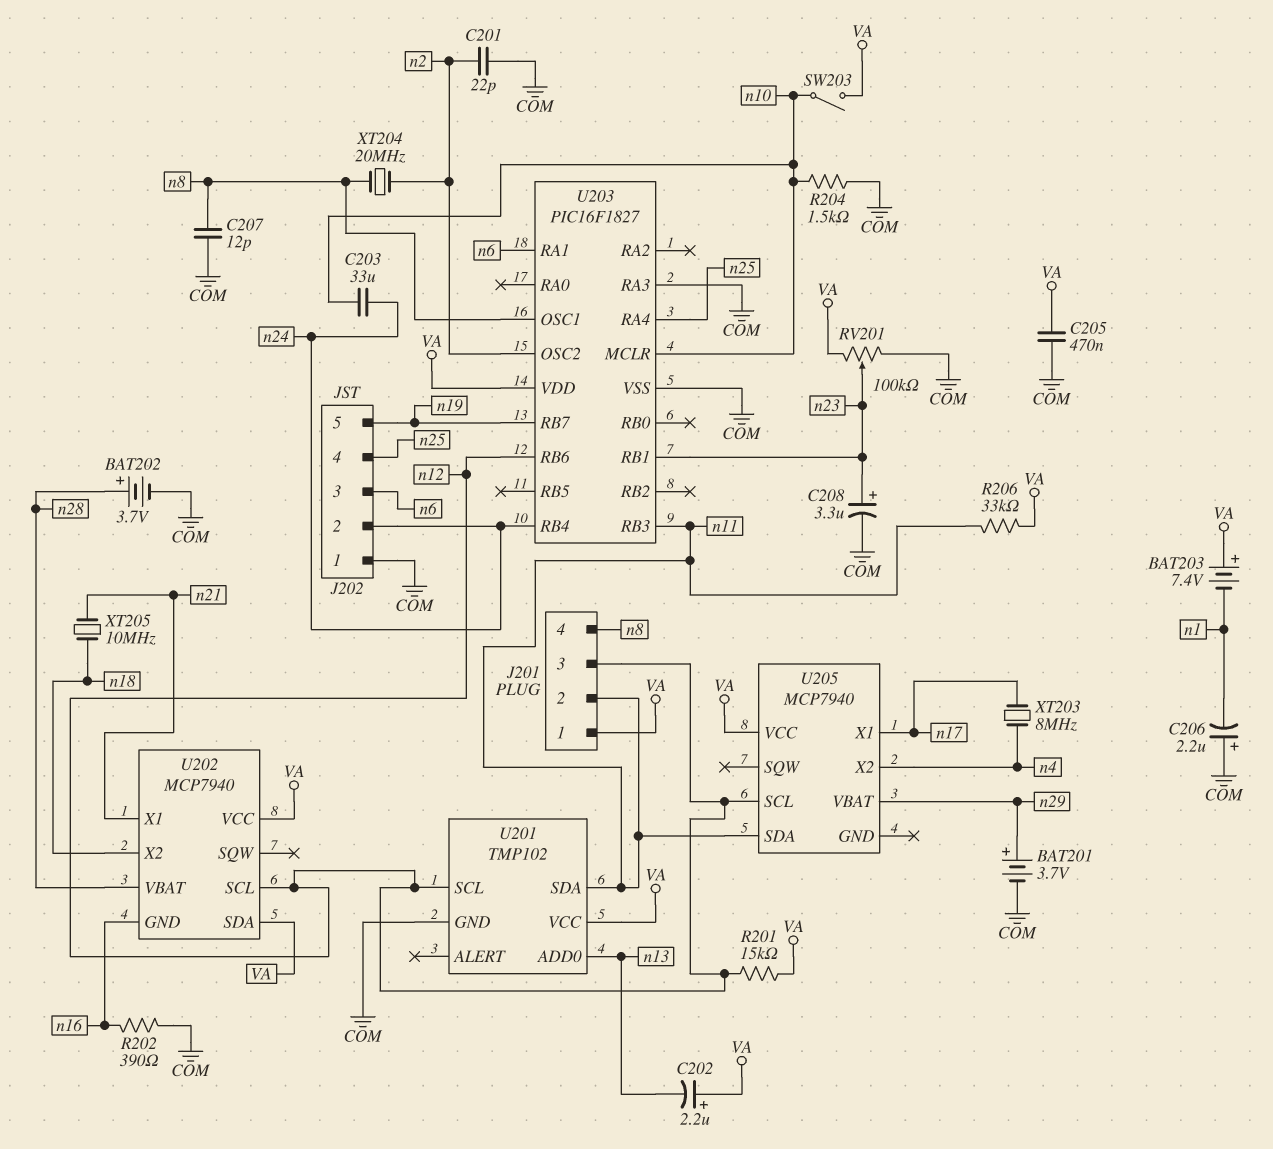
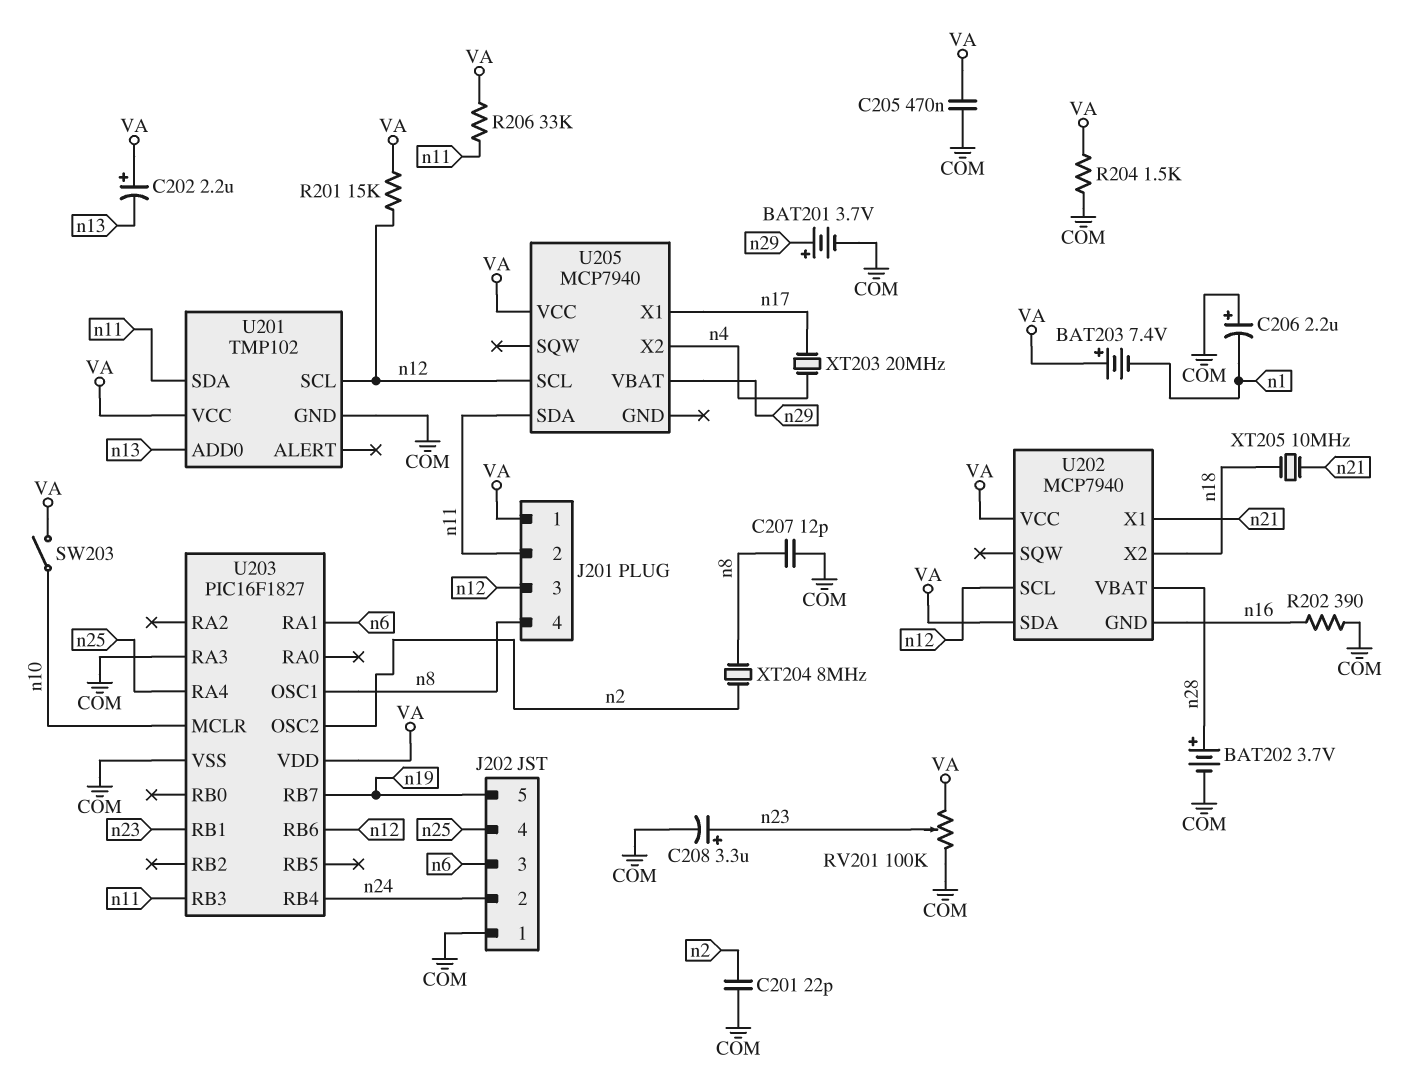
C203: 33uF (n10, n24) -> none
R204: 1.5k (COM, n10) -> 1.5k (COM, VA)
XT203: 8MHz (n4, n17) -> 20MHz (n4, n17)
XT204: 20MHz (n2, n8) -> 8MHz (n2, n8)

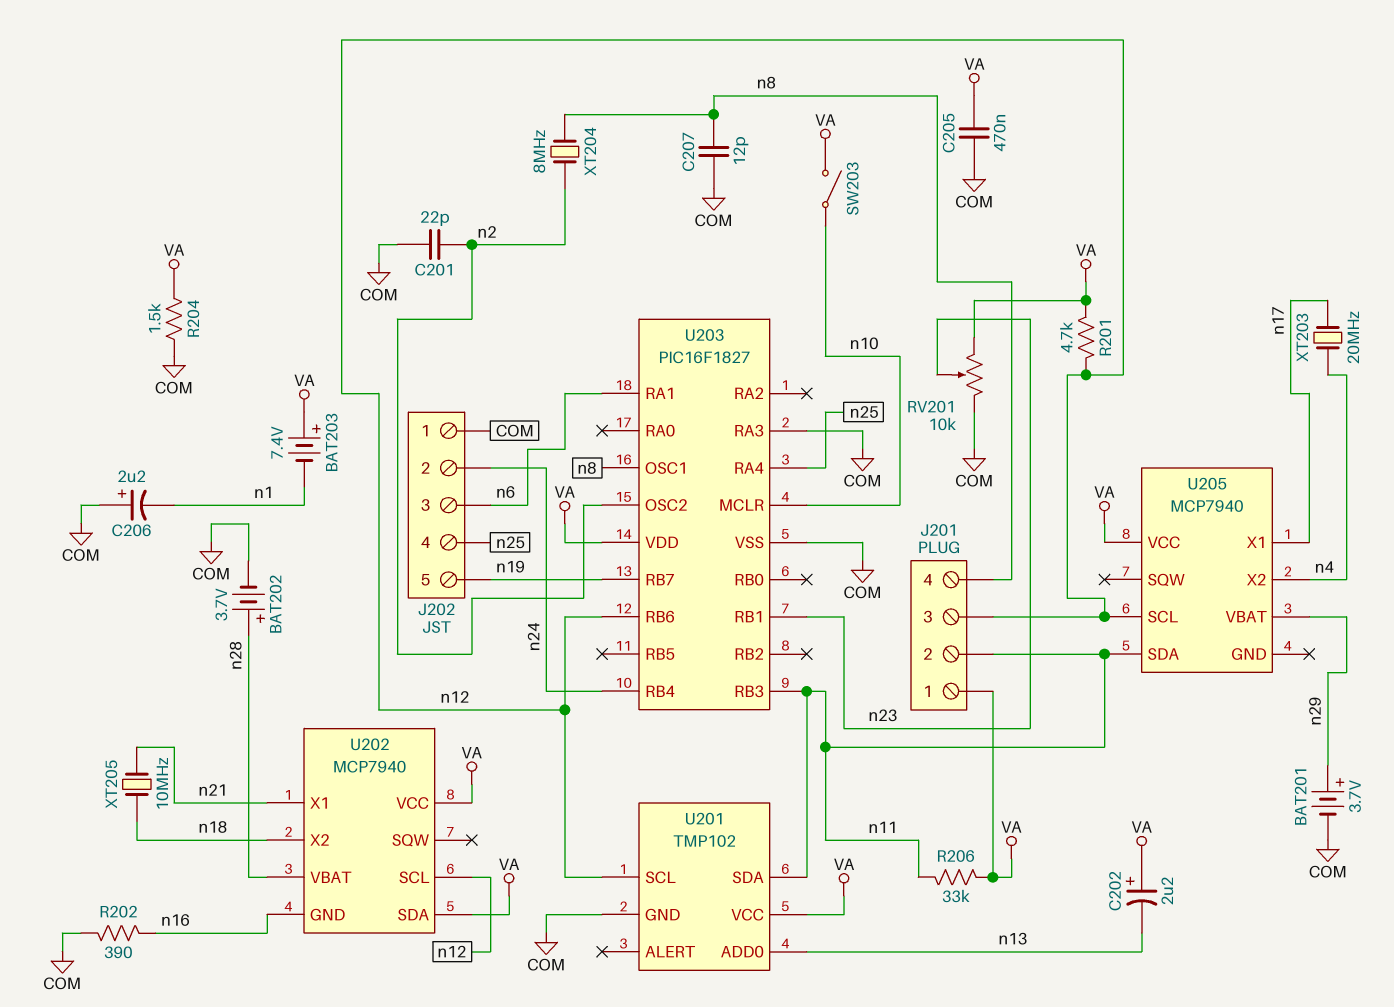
C208: 3.3uF (plus n23, minus COM) -> none
R201: 15k (VA, n12) -> 4.7k (VA, n12)
RV201: 100k (COM, VA, wiper n23) -> 10k (COM, VA, wiper n23)

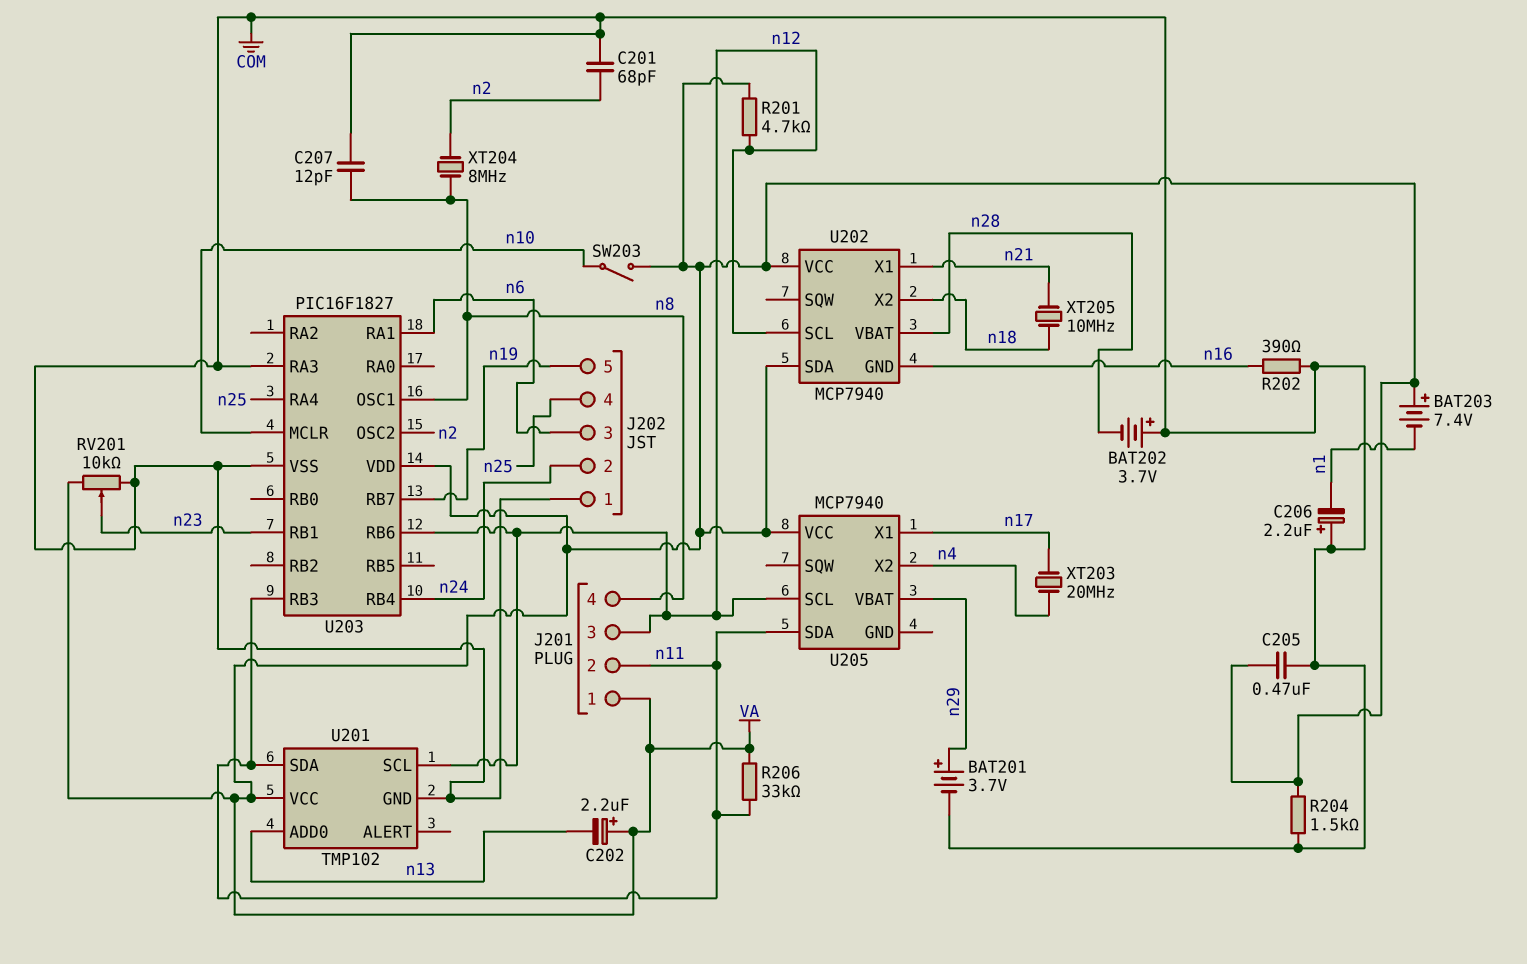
BAT202: 3.7V (plus n28, minus COM) -> 3.7V (plus COM, minus n28)
C201: 22pF (COM, n2) -> 68pF (COM, n2)

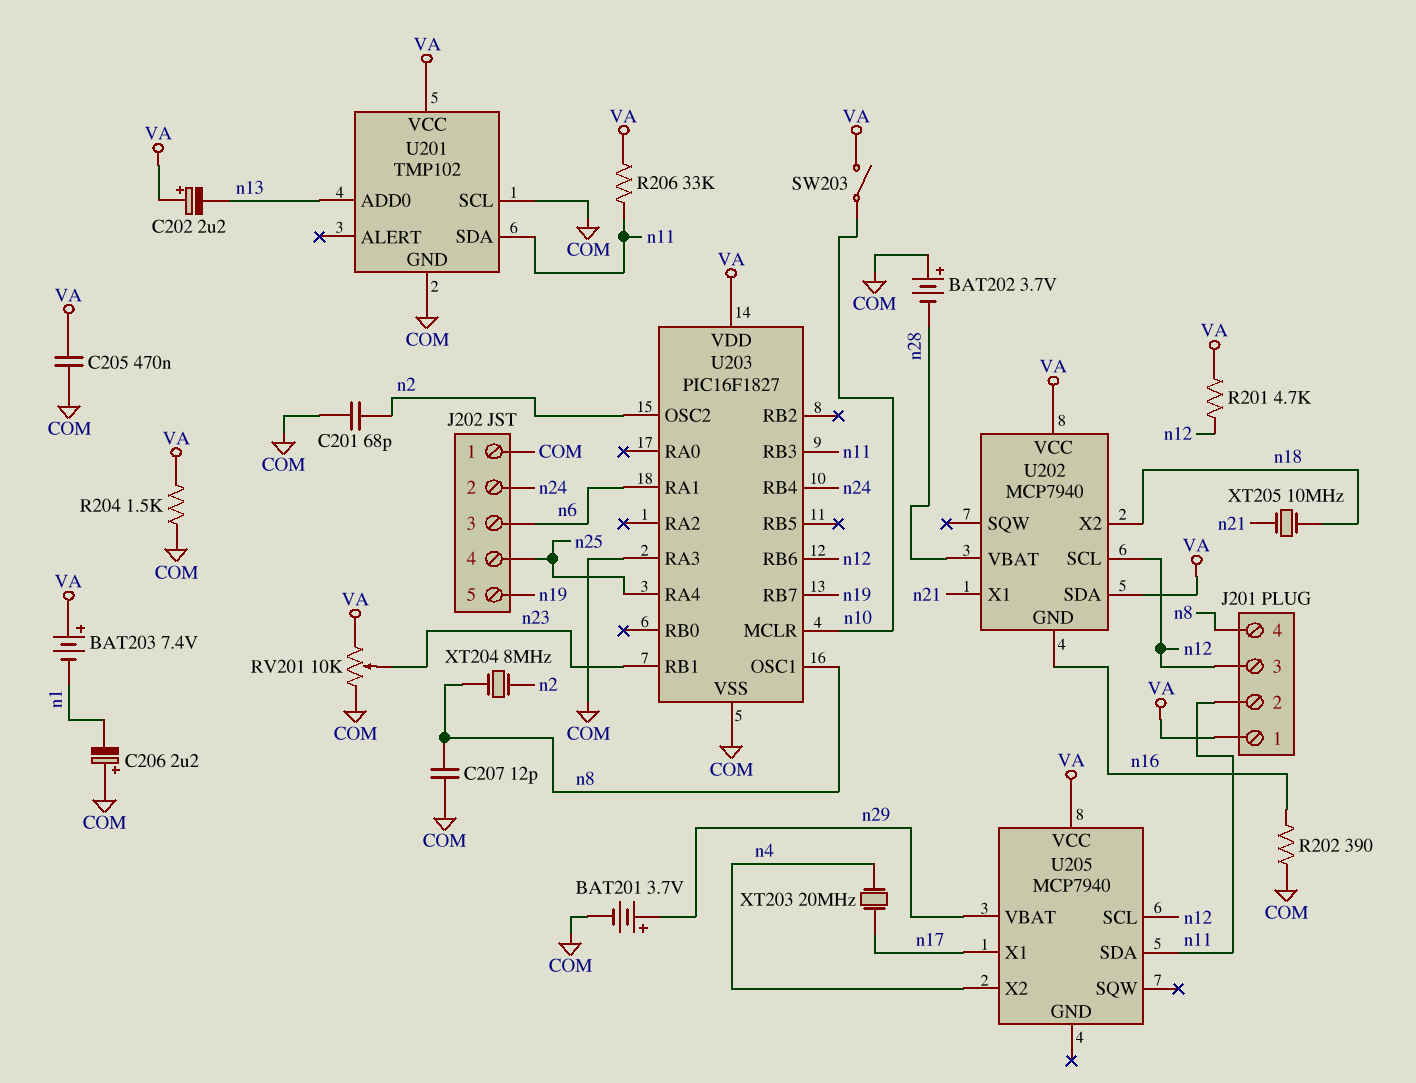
U201 pin SCL: n12 -> COM

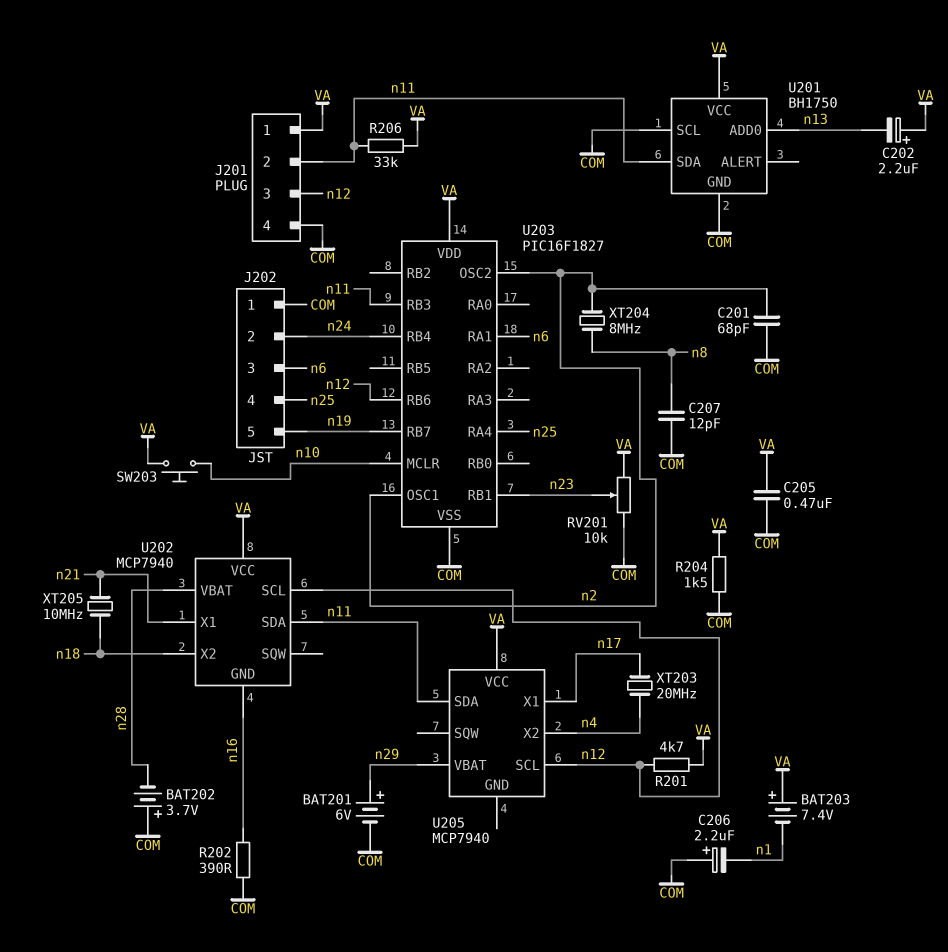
BAT201: 3.7V (plus n29, minus COM) -> 6V (plus n29, minus COM)
J201 pin 4: n8 -> COM
SW203: switch (VA, n10) -> button (VA, n10)
U201: TMP102 -> BH1750
U202 pin SDA: VA -> n11
U203 pin OSC1: n8 -> n2
U203 pin RA3: COM -> none

